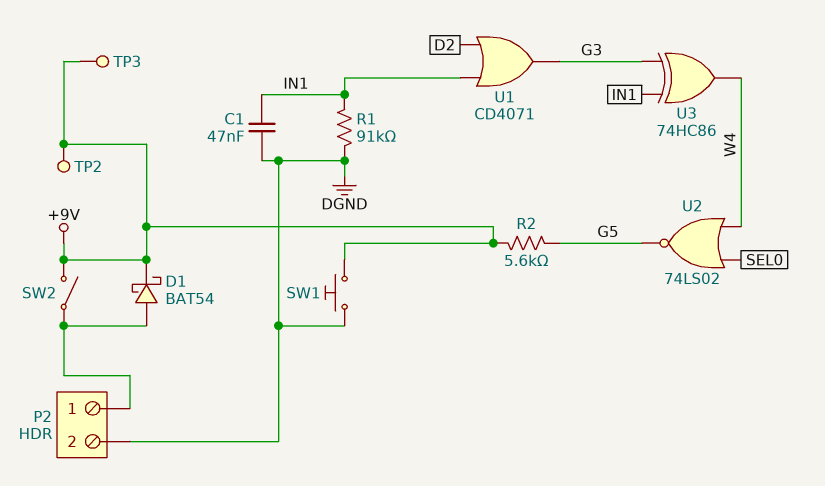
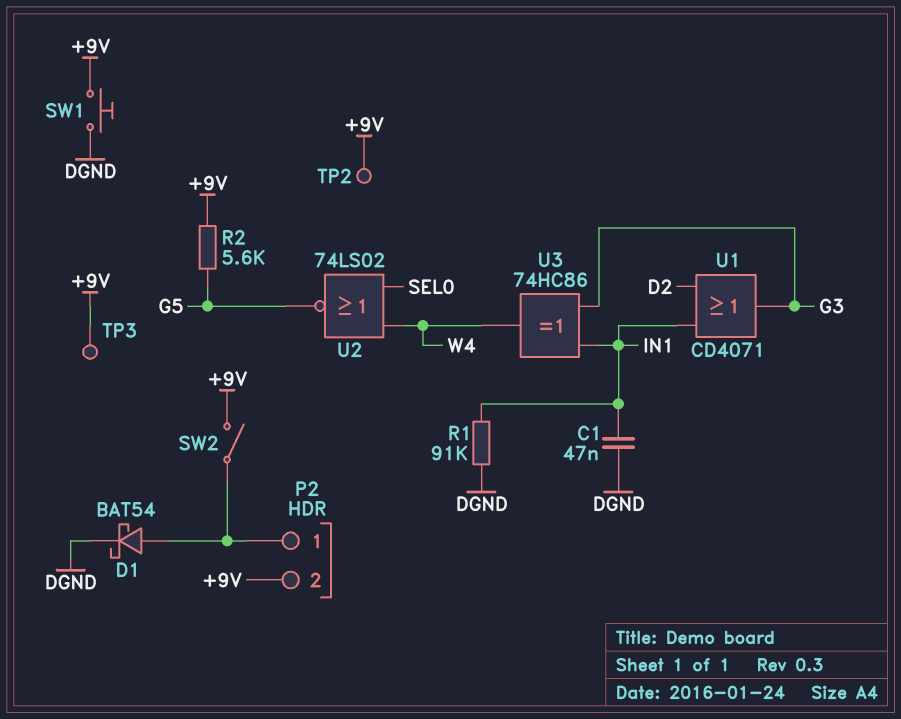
D1: schottky BAT54 (A P2/1, K +9V) -> schottky BAT54 (A P2/1, K DGND)
P2 pin 2: DGND -> +9V

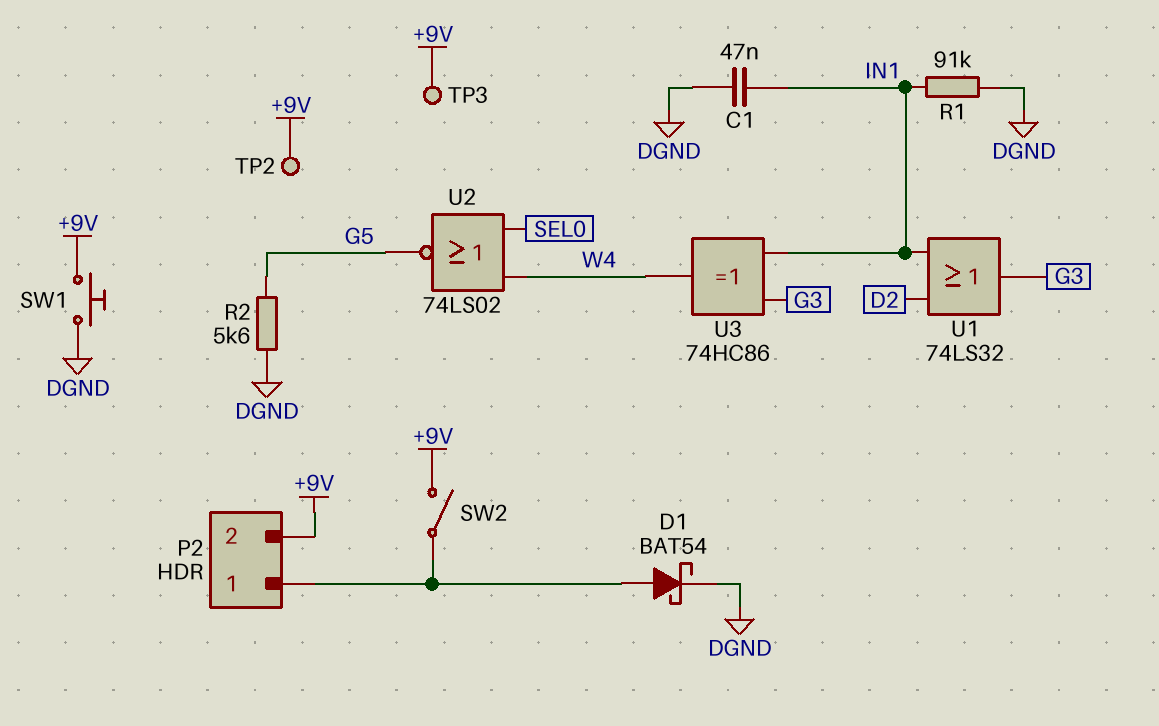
R2: 5.6k (+9V, G5) -> 5.6k (DGND, G5)
U1: OR CD4071 (in D2, in IN1, out G3) -> OR 74LS32 (in D2, in IN1, out G3)

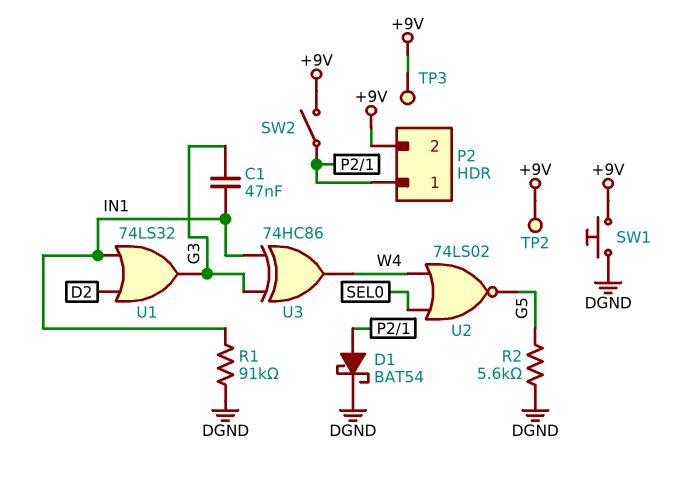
C1: 47nF (DGND, IN1) -> 47nF (G3, IN1)

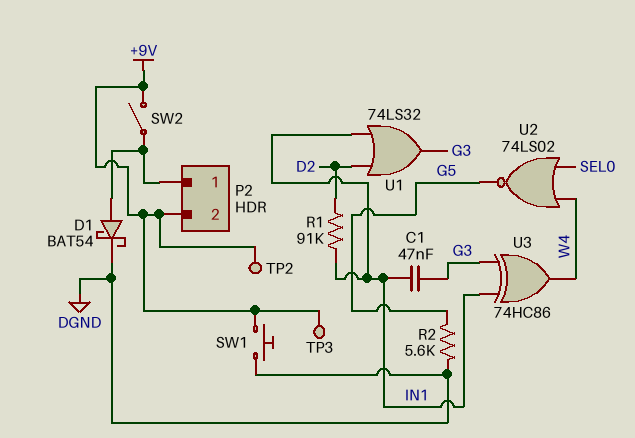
R1: 91k (DGND, IN1) -> 91k (D2, IN1)

